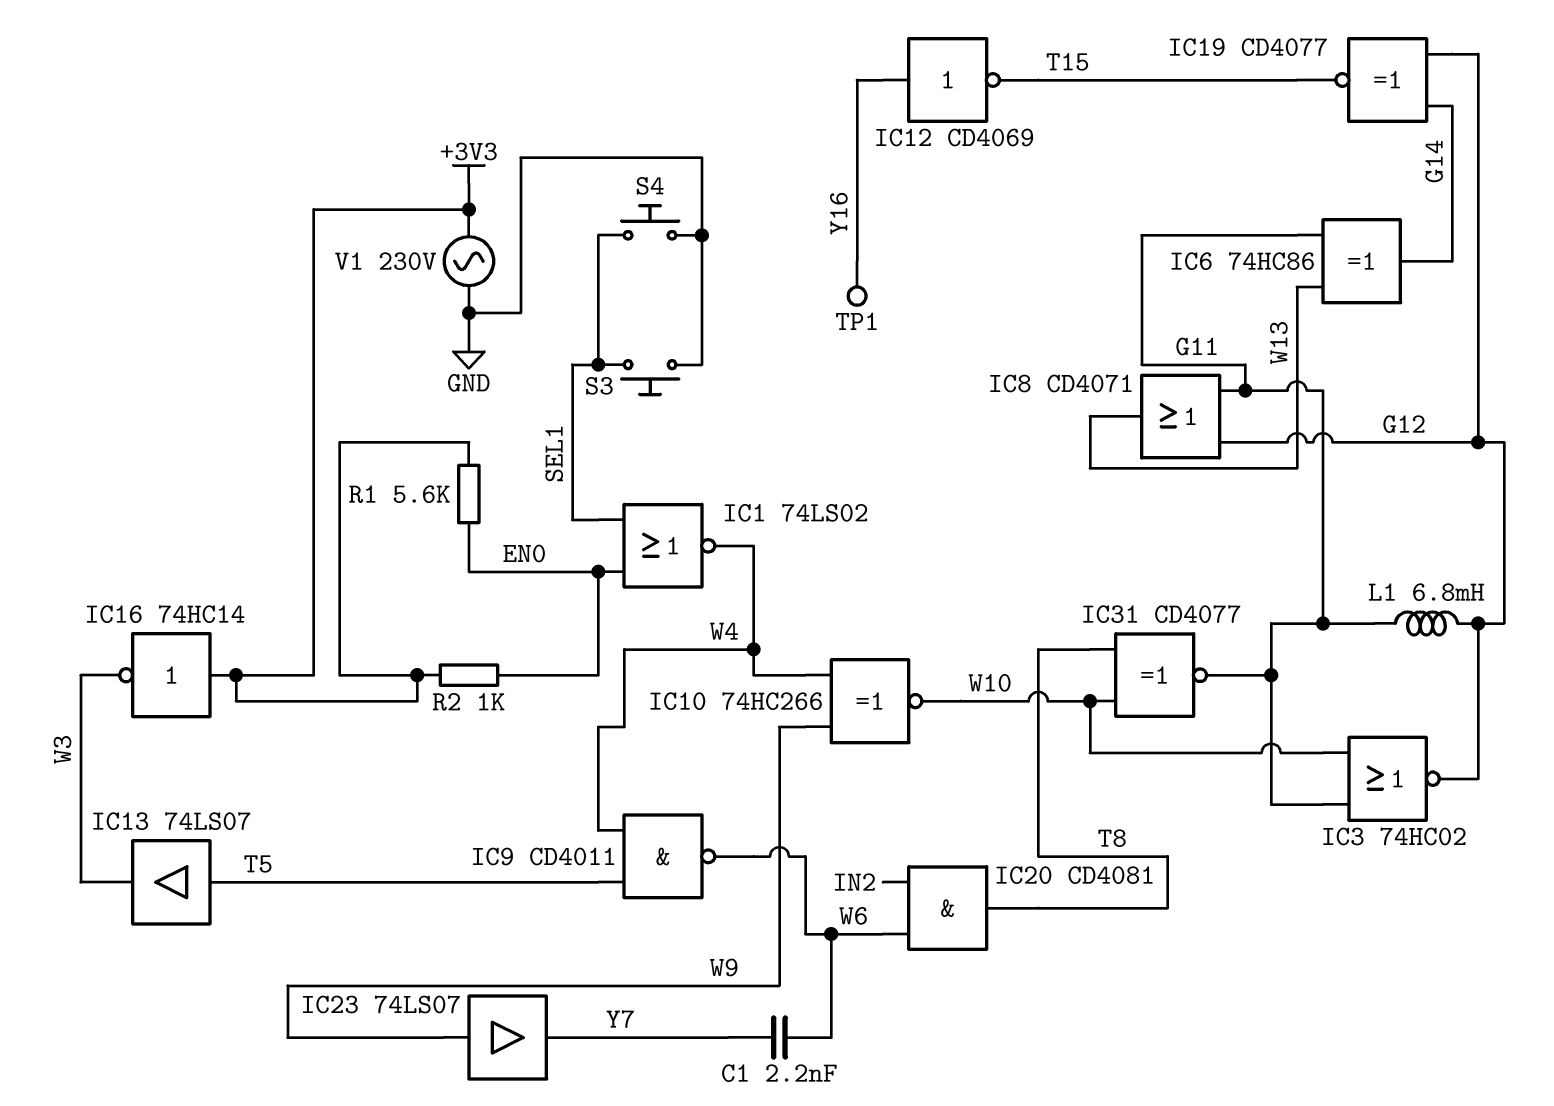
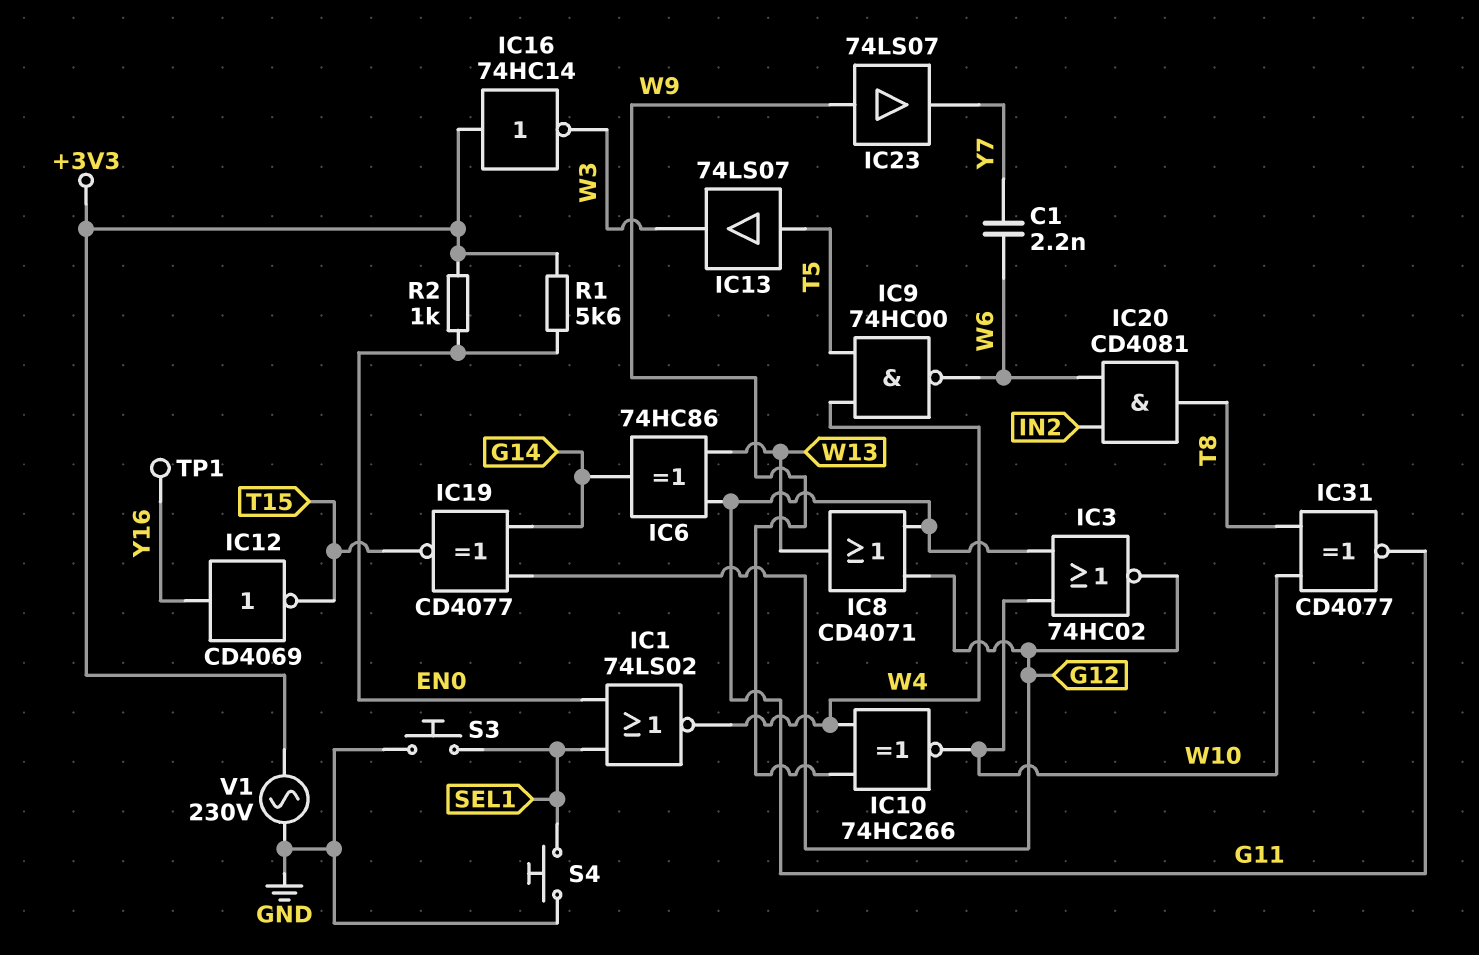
IC9: NAND CD4011 (in T5, in W4, out W6) -> NAND 74HC00 (in T5, in W4, out W6)
L1: 6.8mH (G11, G12) -> none

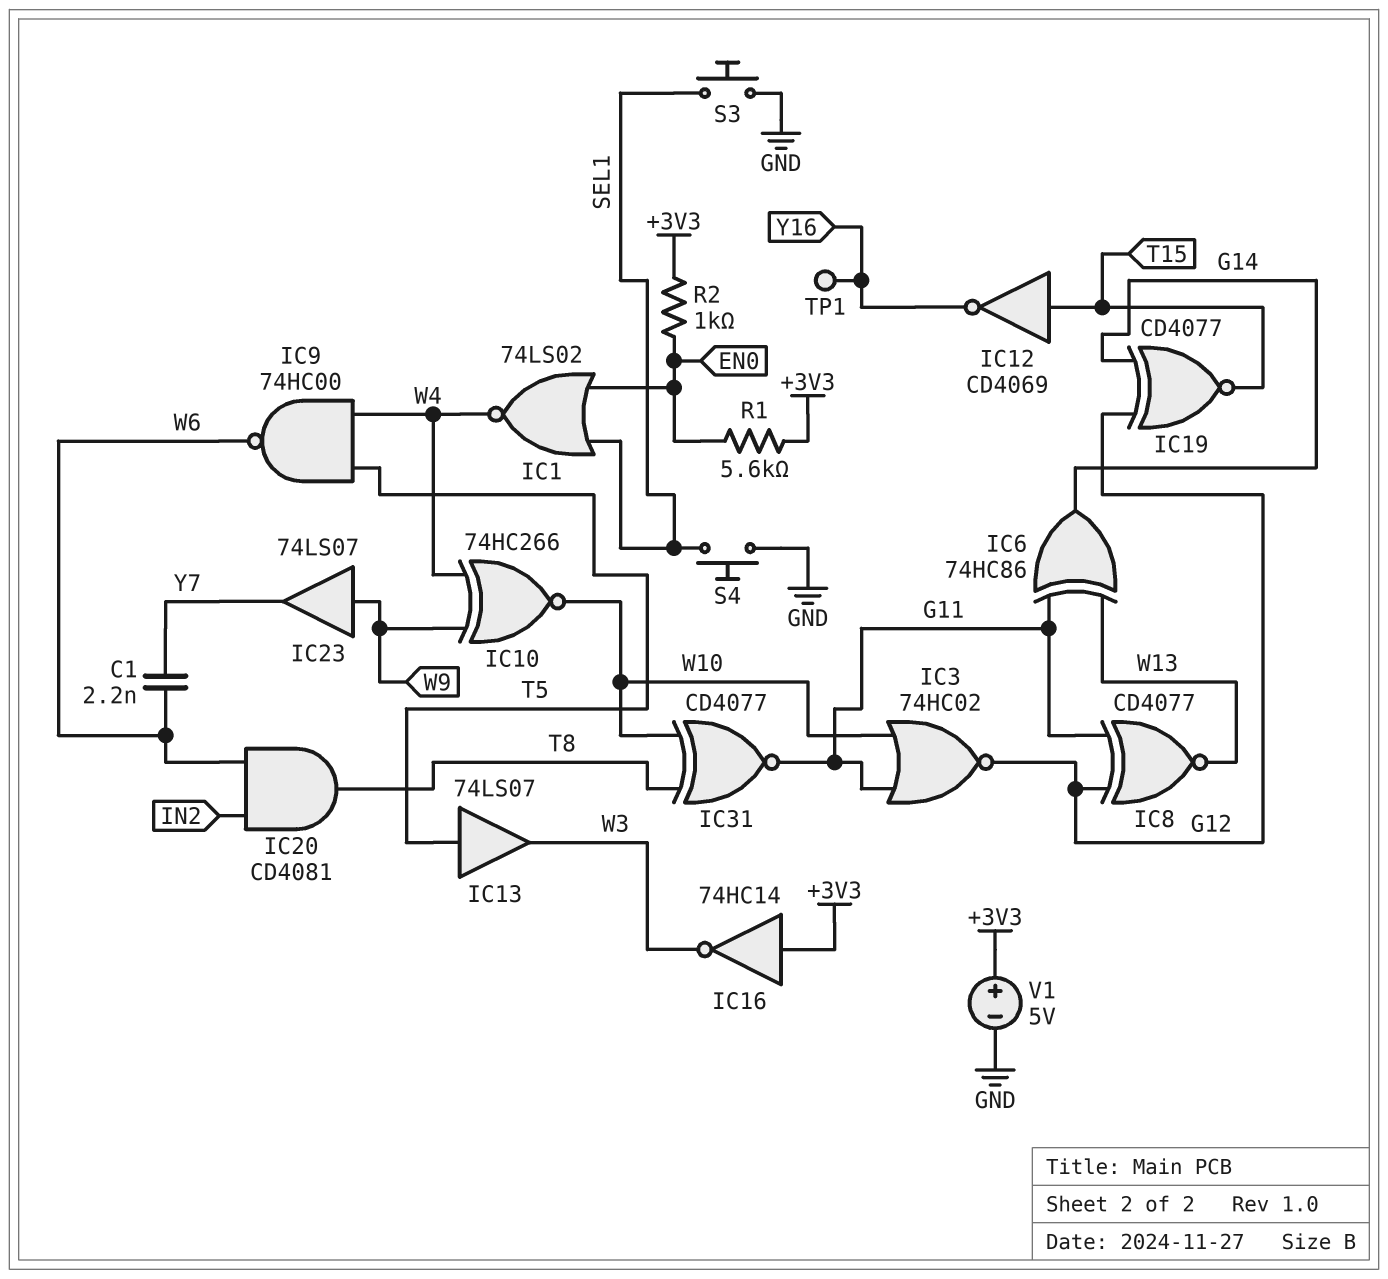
IC8: OR CD4071 (in G11, in G12, out W13) -> XNOR CD4077 (in G11, in G12, out W13)
IC12: NOT CD4069 (in Y16, out T15) -> NOT CD4069 (in T15, out Y16)
V1: AC 230V (+3V3, GND) -> 5V (plus +3V3, minus GND)

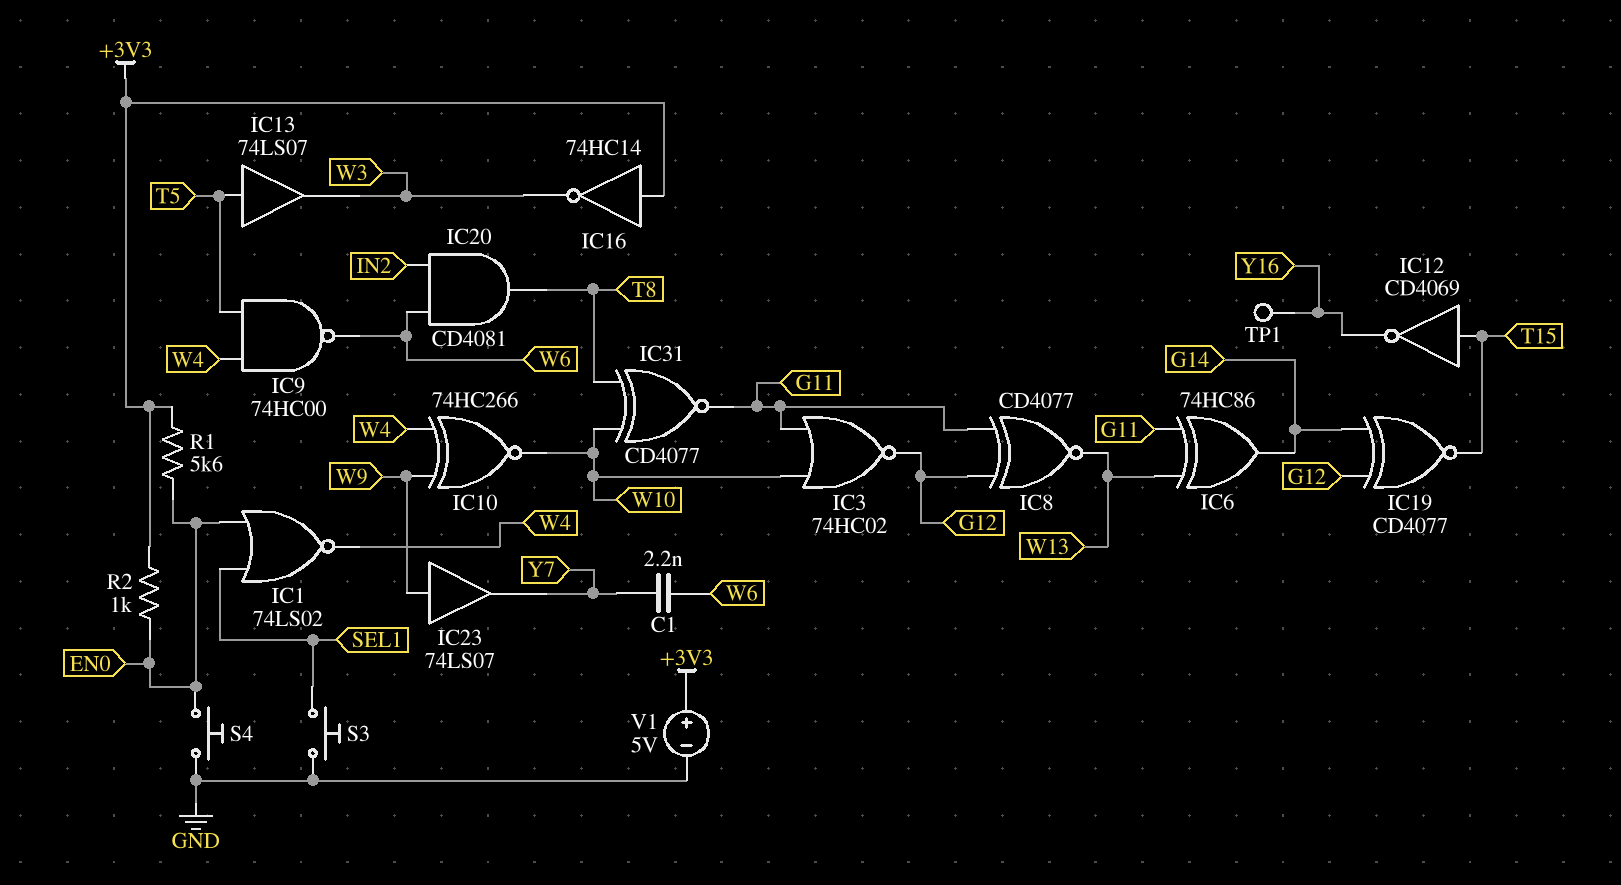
S4: button (GND, SEL1) -> button (EN0, GND)

